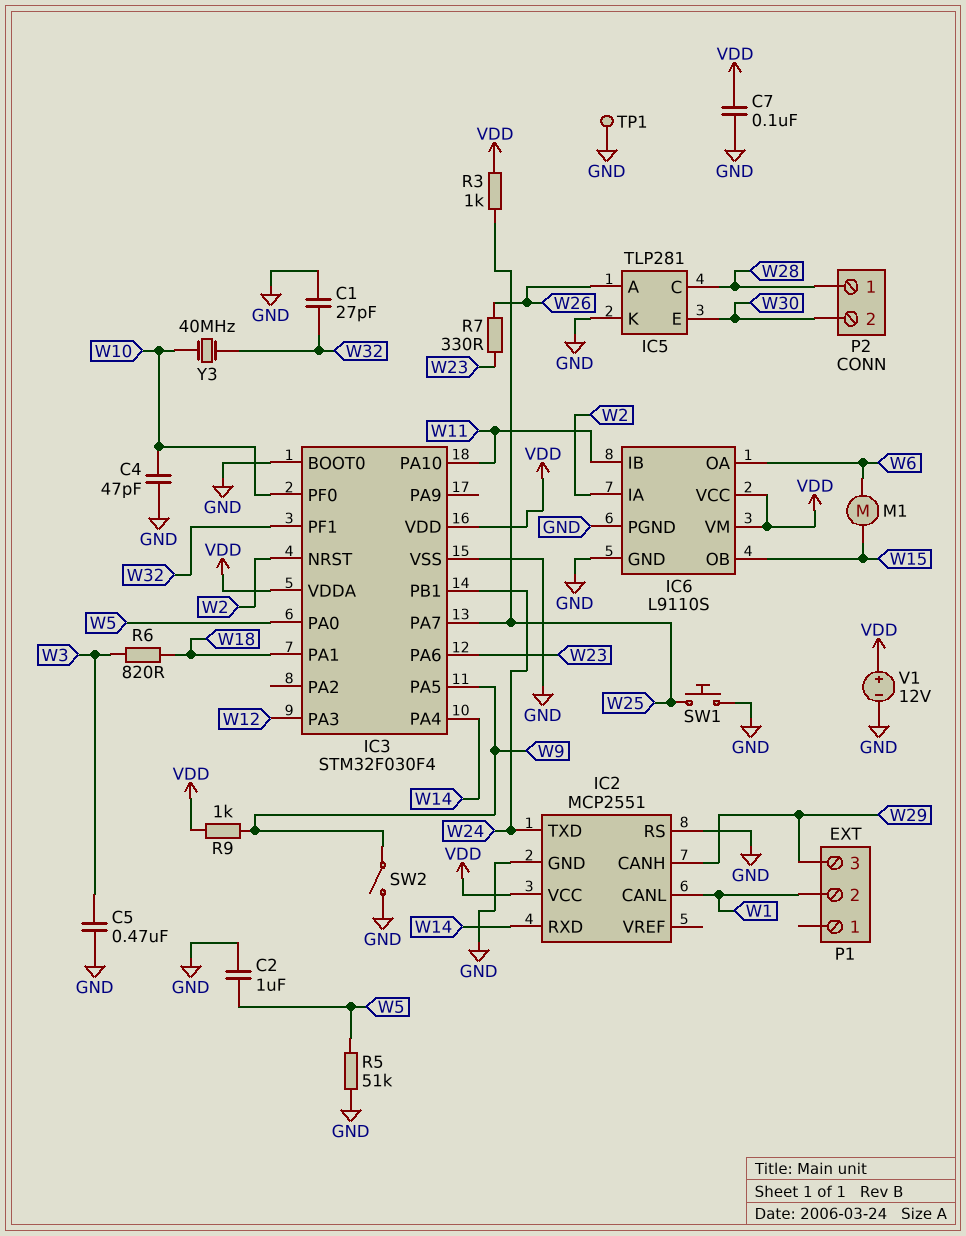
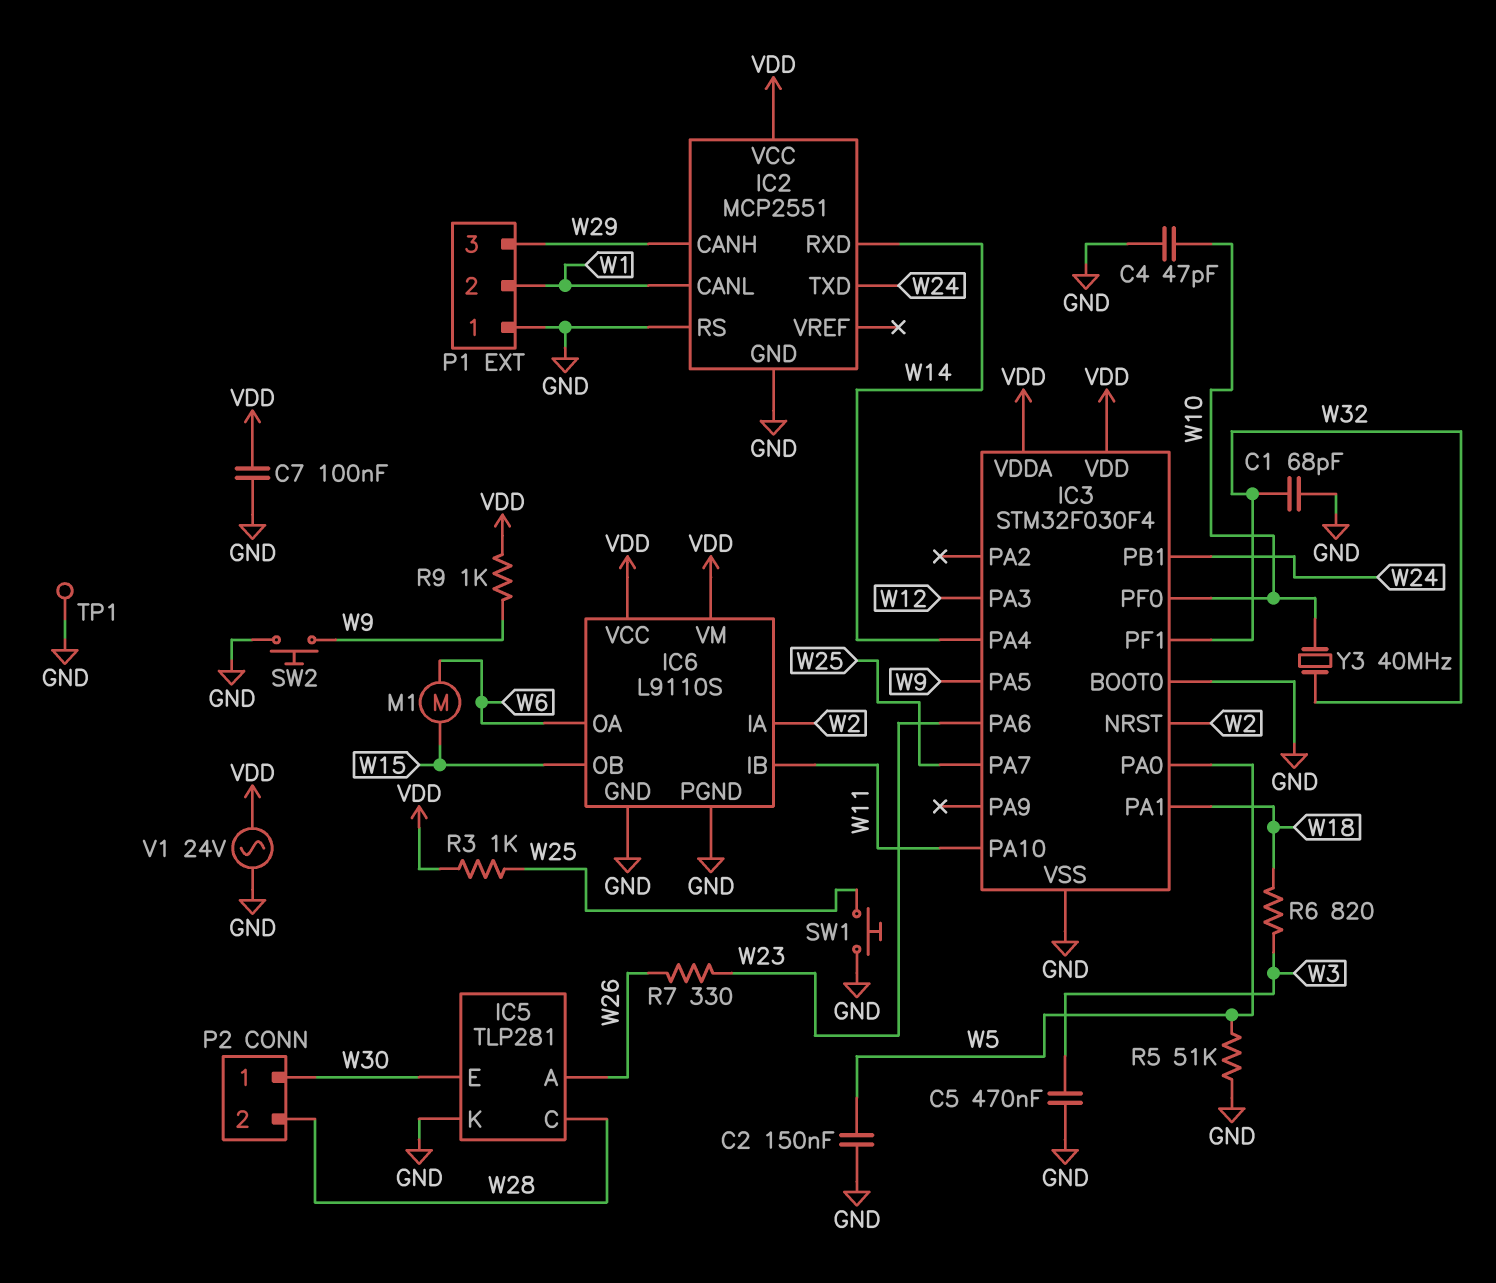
C1: 27pF (GND, W32) -> 68pF (GND, W32)
C2: 1uF (GND, W5) -> 150nF (GND, W5)
P1 pin 1: none -> GND
P2 pin 1: W28 -> W30
P2 pin 2: W30 -> W28
SW2: switch (GND, W9) -> button (GND, W9)
V1: 12V (plus VDD, minus GND) -> AC 24V (GND, VDD)

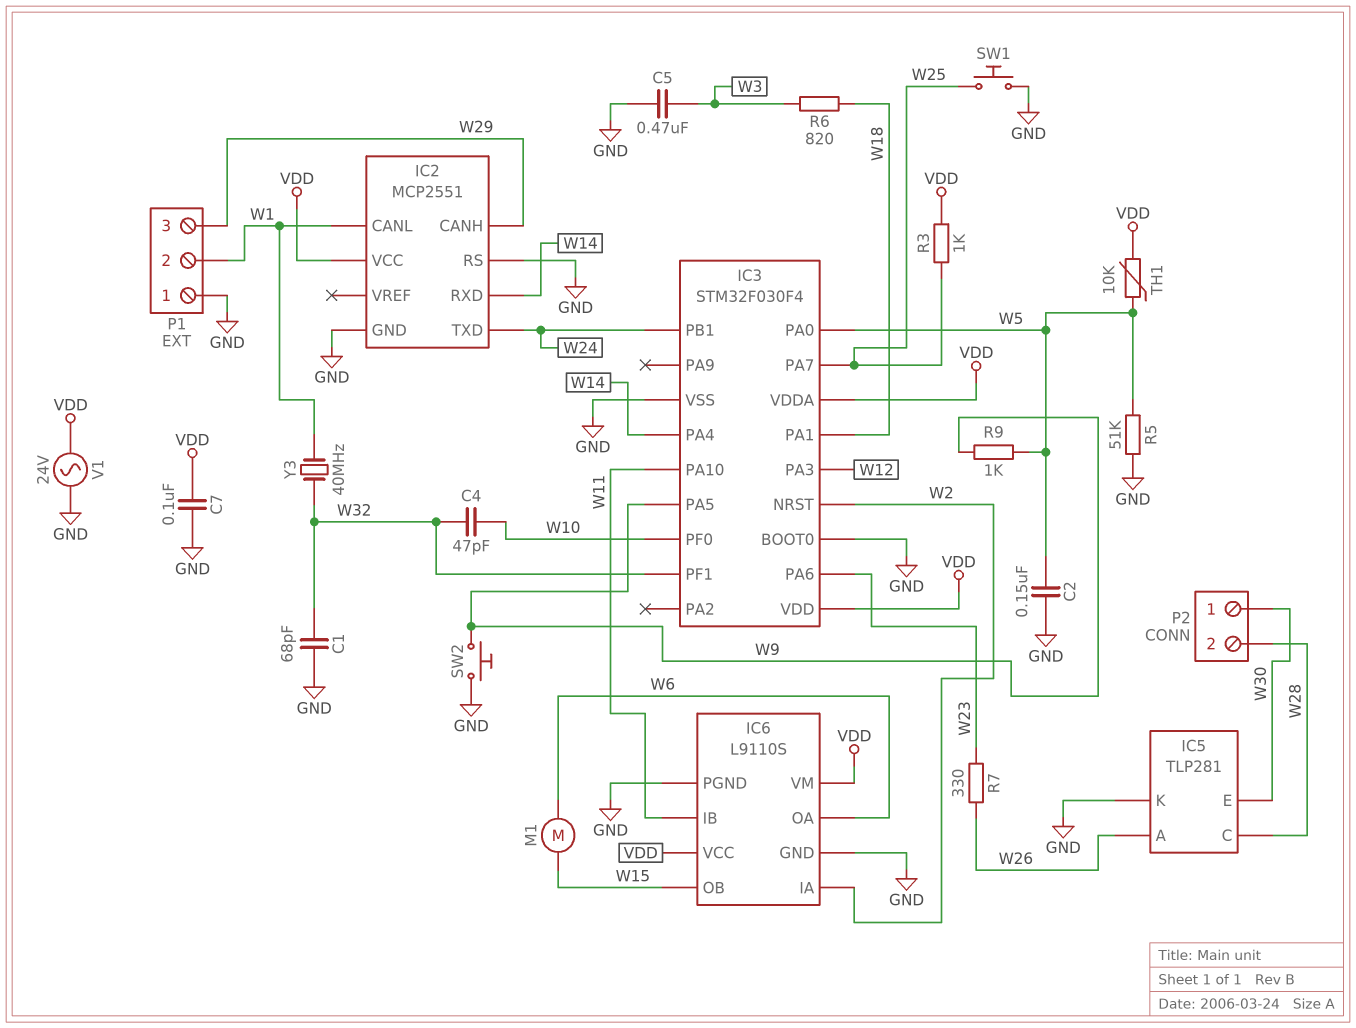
C4: 47pF (GND, W10) -> 47pF (W10, W32)
R9: 1k (VDD, W9) -> 1k (W5, W9)
TH1: none -> 10k (VDD, W5)
TP1: test point (GND) -> none
Y3: 40MHz (W10, W32) -> 40MHz (W1, W32)

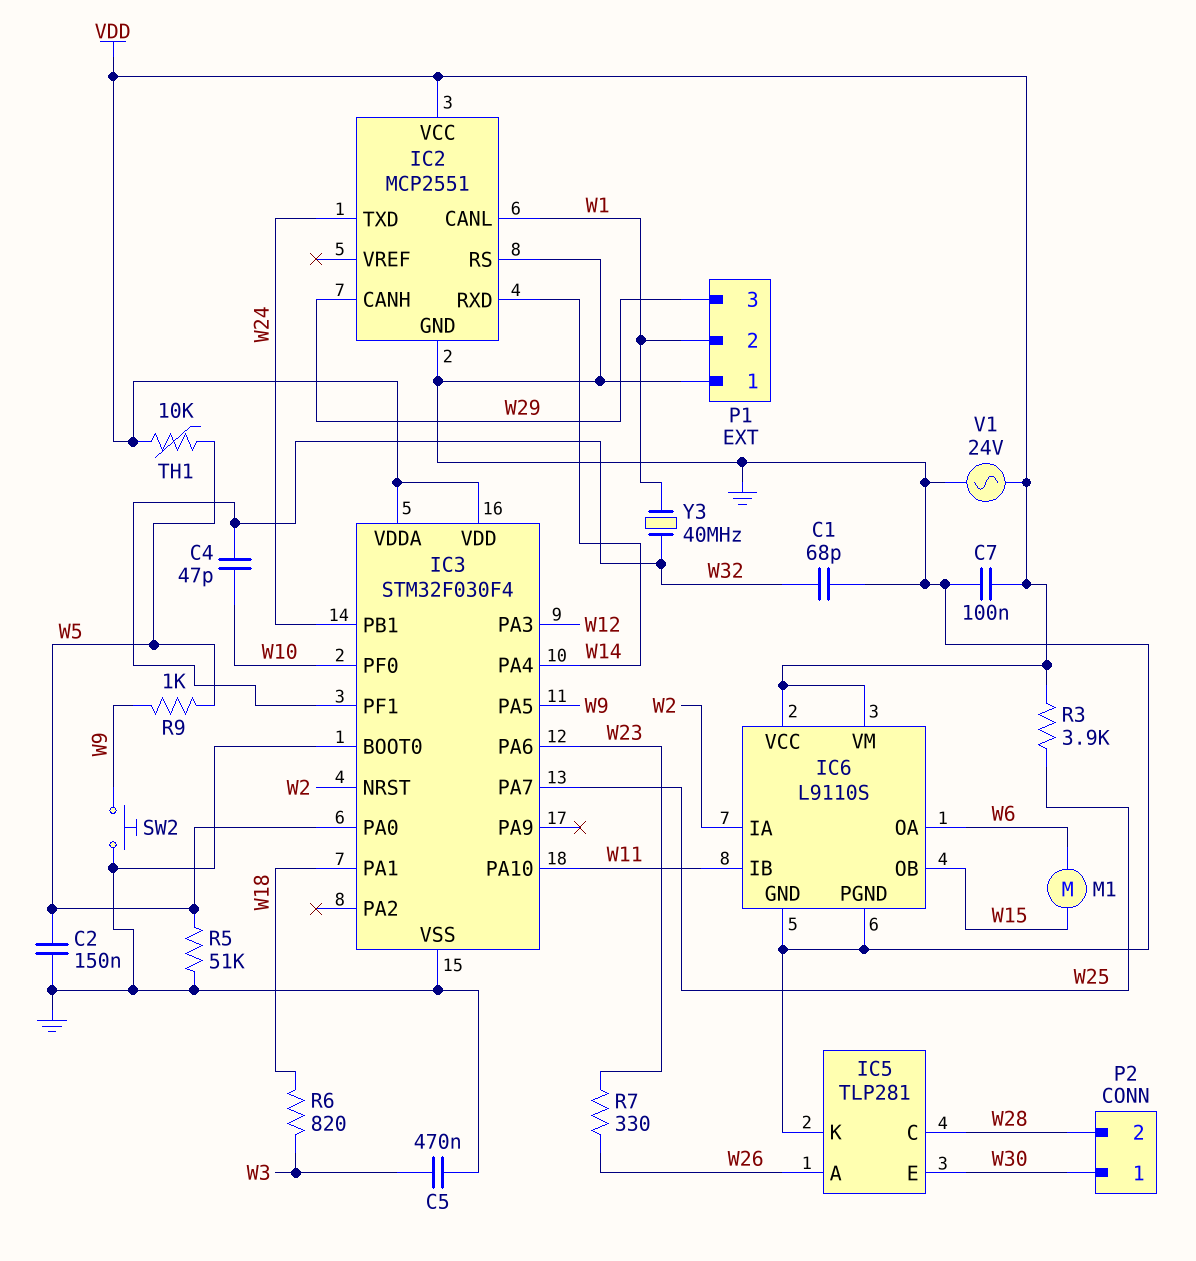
R3: 1k (VDD, W25) -> 3.9k (VDD, W25)
SW1: button (GND, W25) -> none

